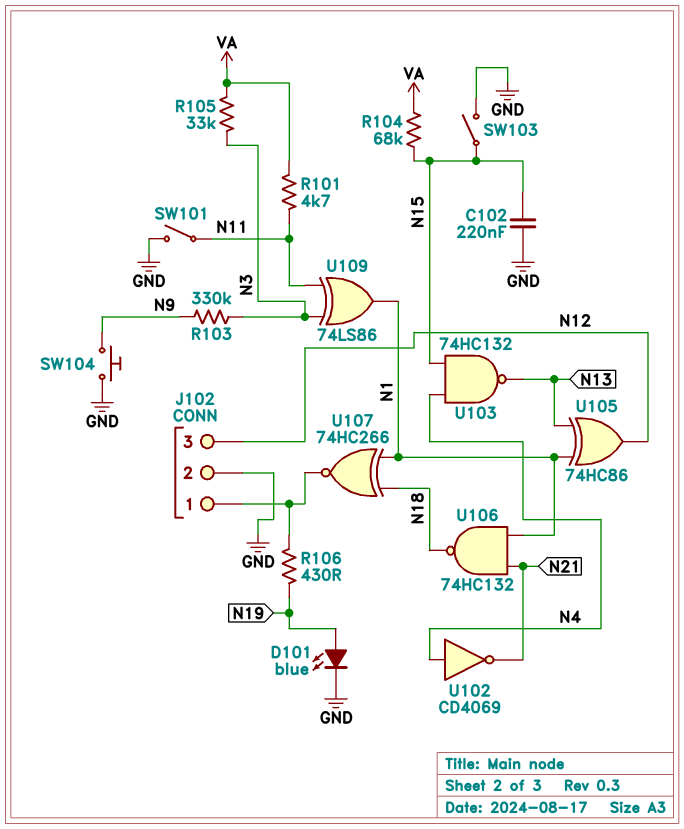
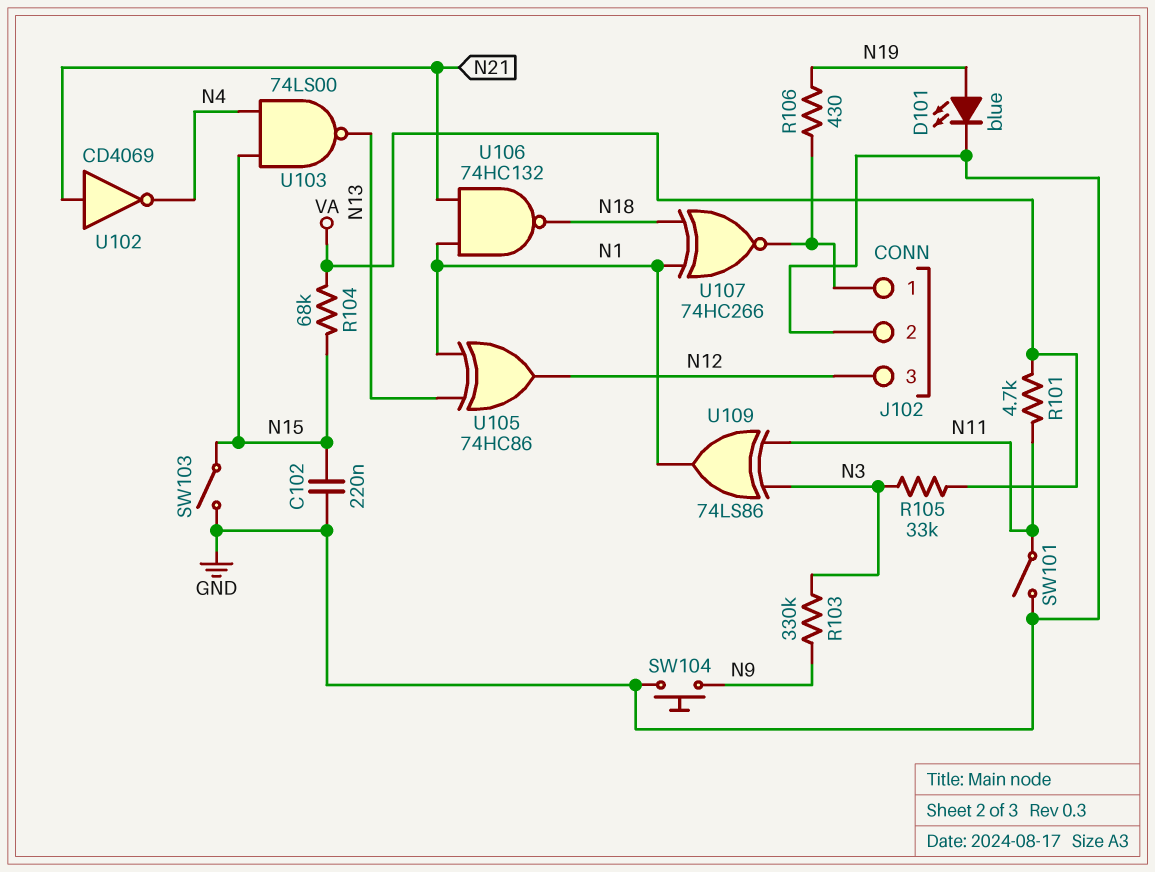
U102: NOT CD4069 (in N4, out N21) -> NOT CD4069 (in N21, out N4)
U103: NAND 74HC132 (in N4, in N15, out N13) -> NAND 74LS00 (in N4, in N15, out N13)

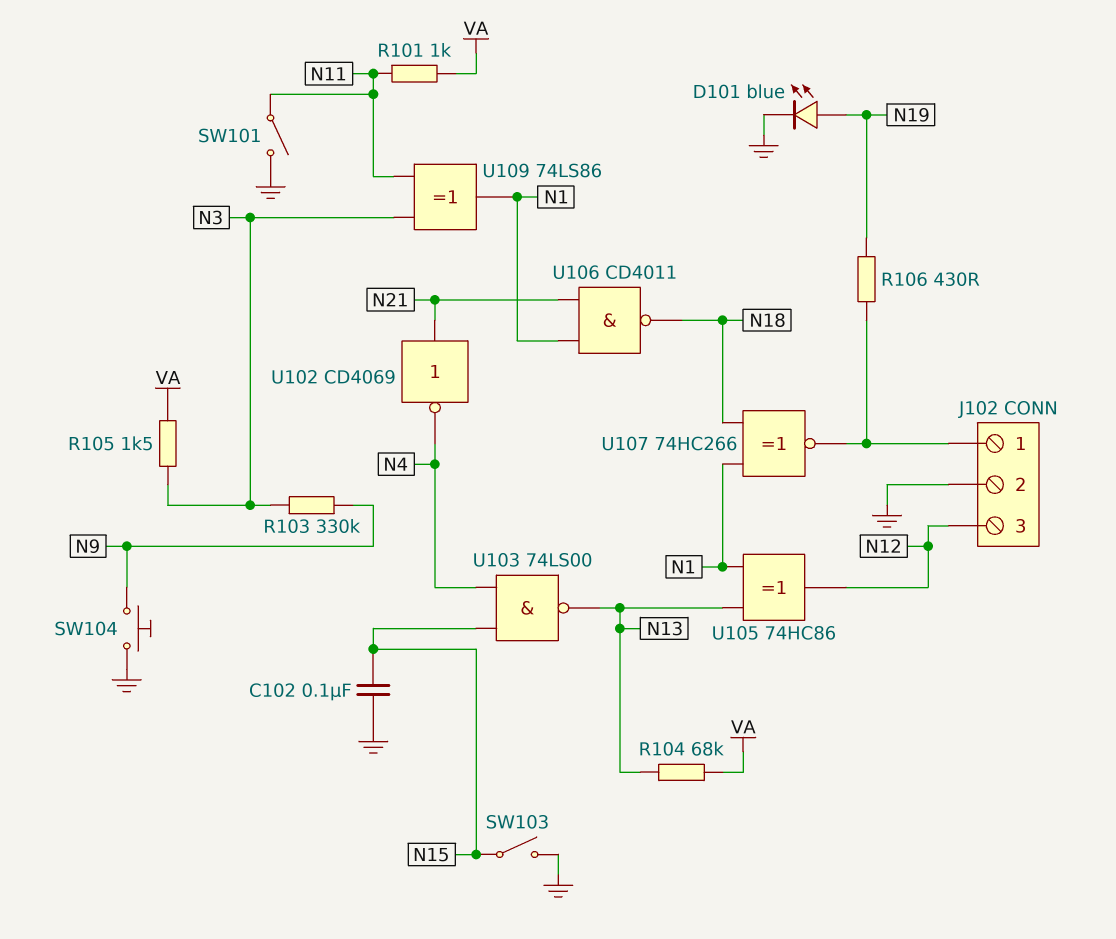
C102: 220nF (GND, N15) -> 100nF (GND, N15)
R101: 4.7k (N11, VA) -> 1k (N11, VA)
R104: 68k (N15, VA) -> 68k (N13, VA)
R105: 33k (N3, VA) -> 1.5k (N3, VA)
U106: NAND 74HC132 (in N1, in N21, out N18) -> NAND CD4011 (in N1, in N21, out N18)

